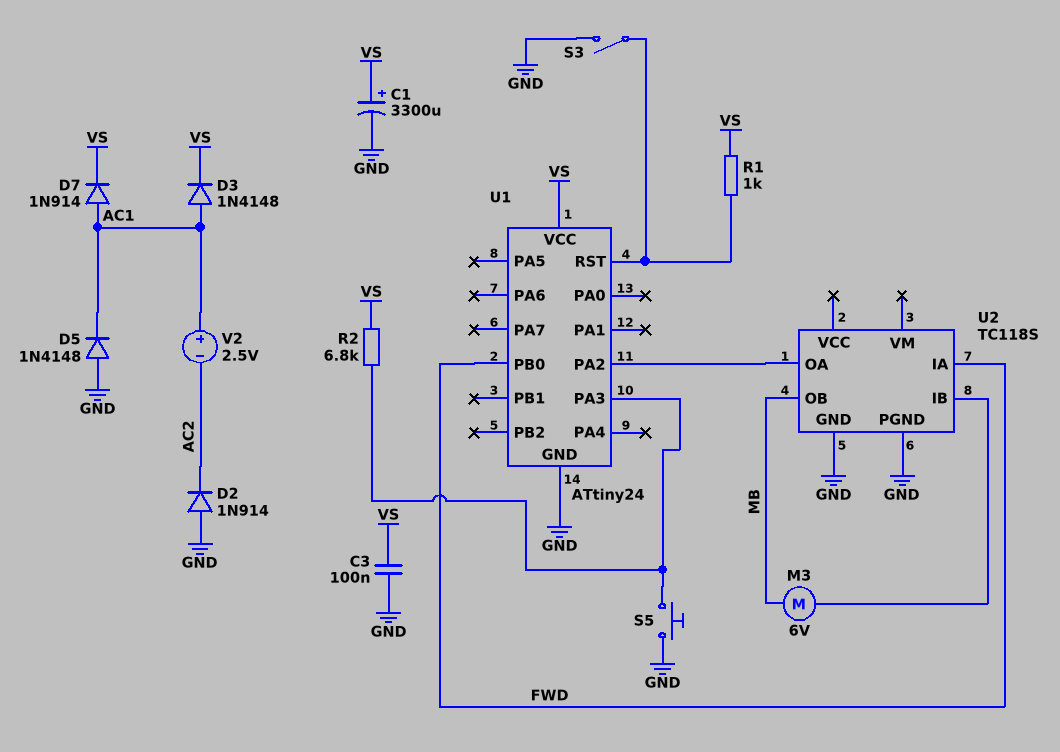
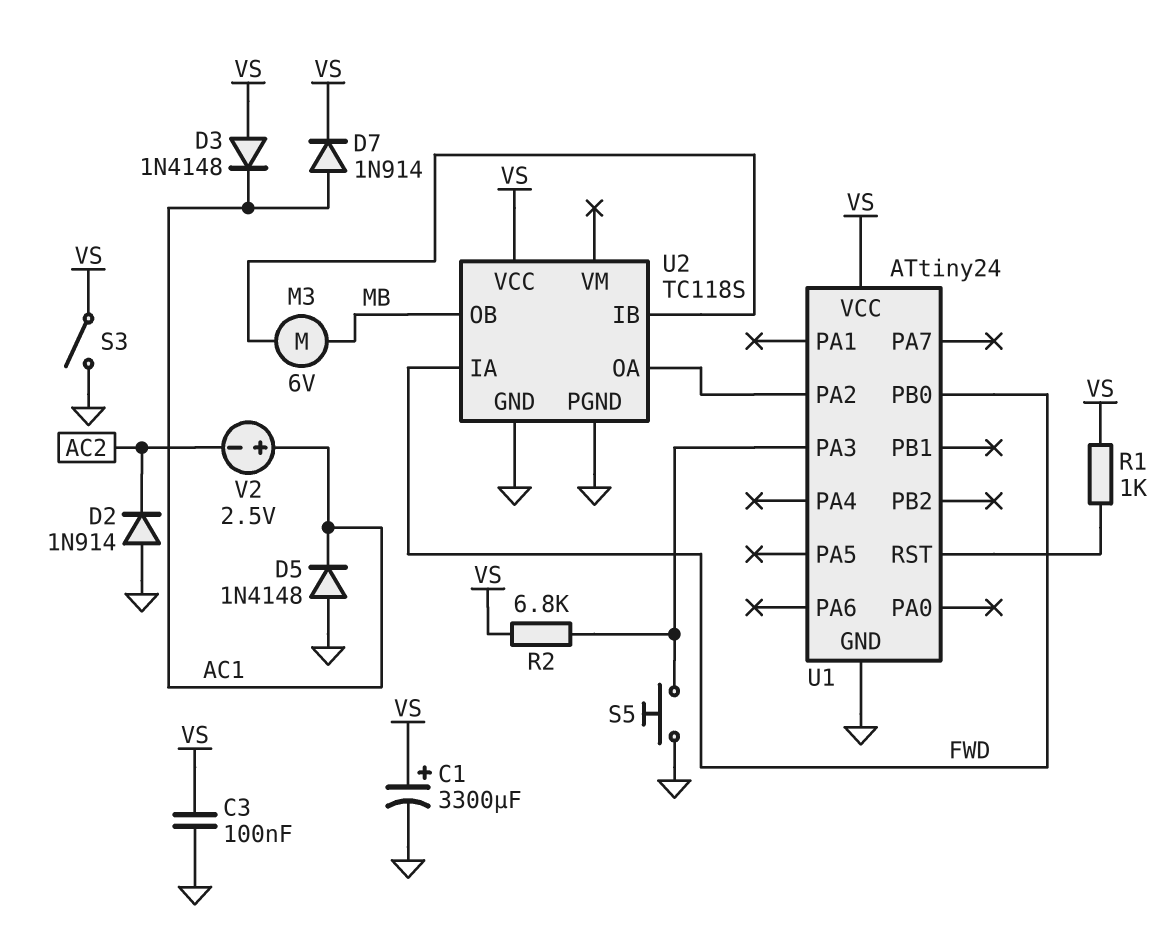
D3: diode 1N4148 (A AC1, K VS) -> diode 1N4148 (A VS, K AC1)
S3: switch (GND, U1/RST) -> switch (GND, VS)
U2 pin VCC: none -> VS

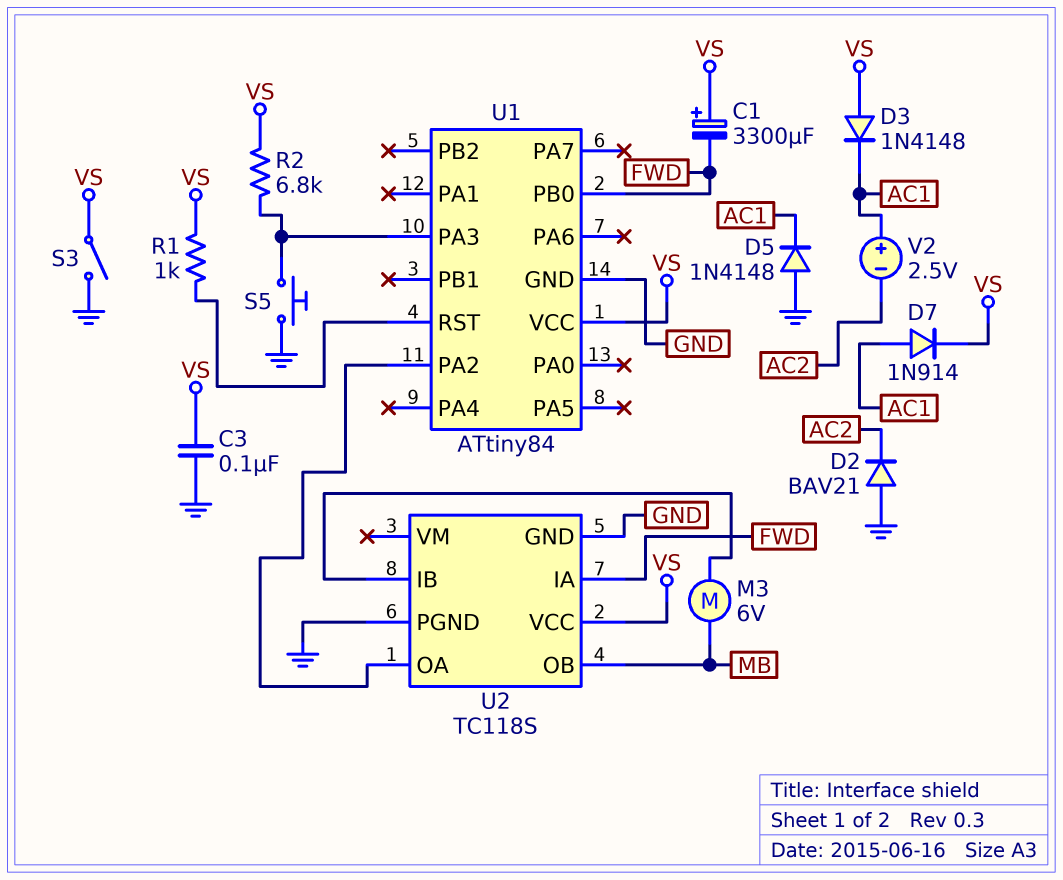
C1: 3300uF (plus VS, minus GND) -> 3300uF (plus VS, minus FWD)
D2: diode 1N914 (A GND, K AC2) -> diode BAV21 (A GND, K AC2)
U1: ATtiny24 -> ATtiny84

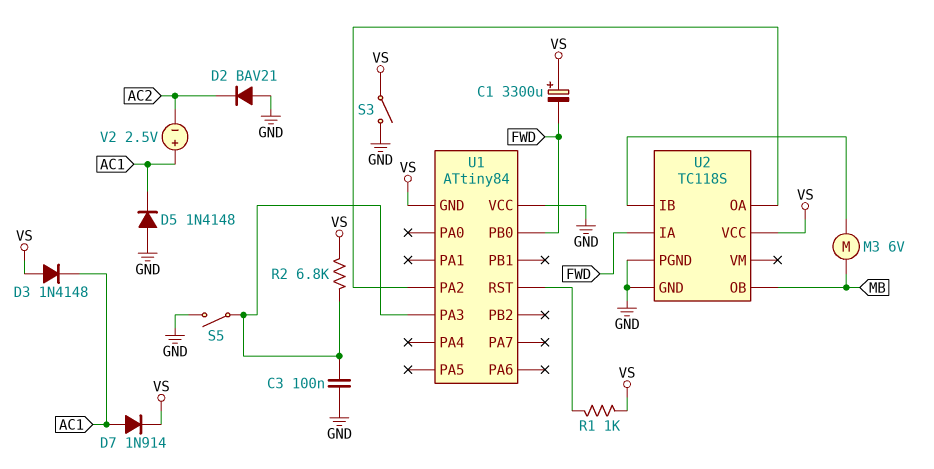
C3: 100nF (GND, VS) -> 100nF (GND, U1/PA3)
S5: button (GND, U1/PA3) -> switch (GND, U1/PA3)
U1 pin GND: GND -> VS
U1 pin VCC: VS -> GND

